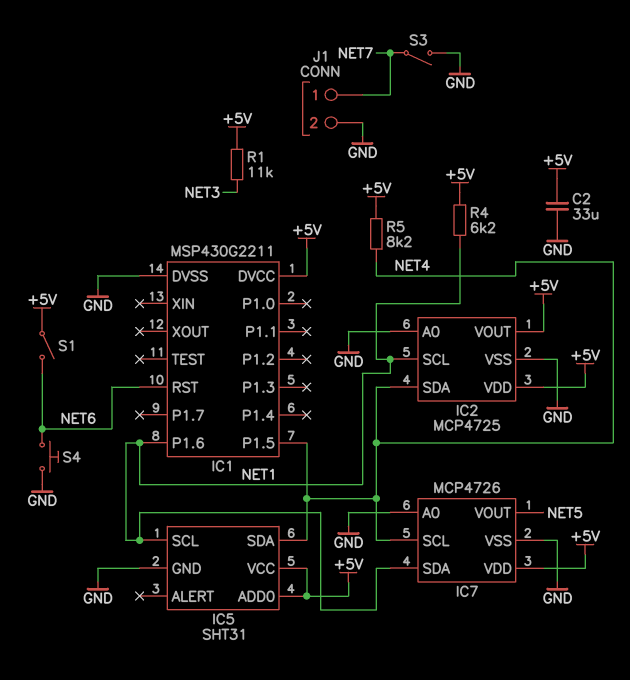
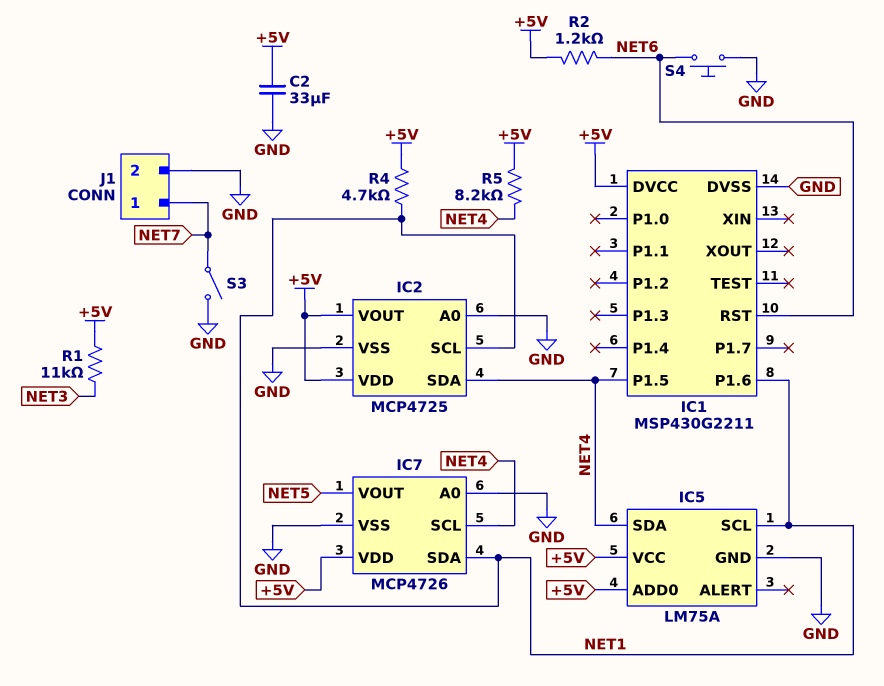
IC5: SHT31 -> LM75A
R2: none -> 1.2k (+5V, NET6)
R4: 6.2k (+5V, NET1) -> 4.7k (+5V, NET1)
S1: switch (+5V, NET6) -> none

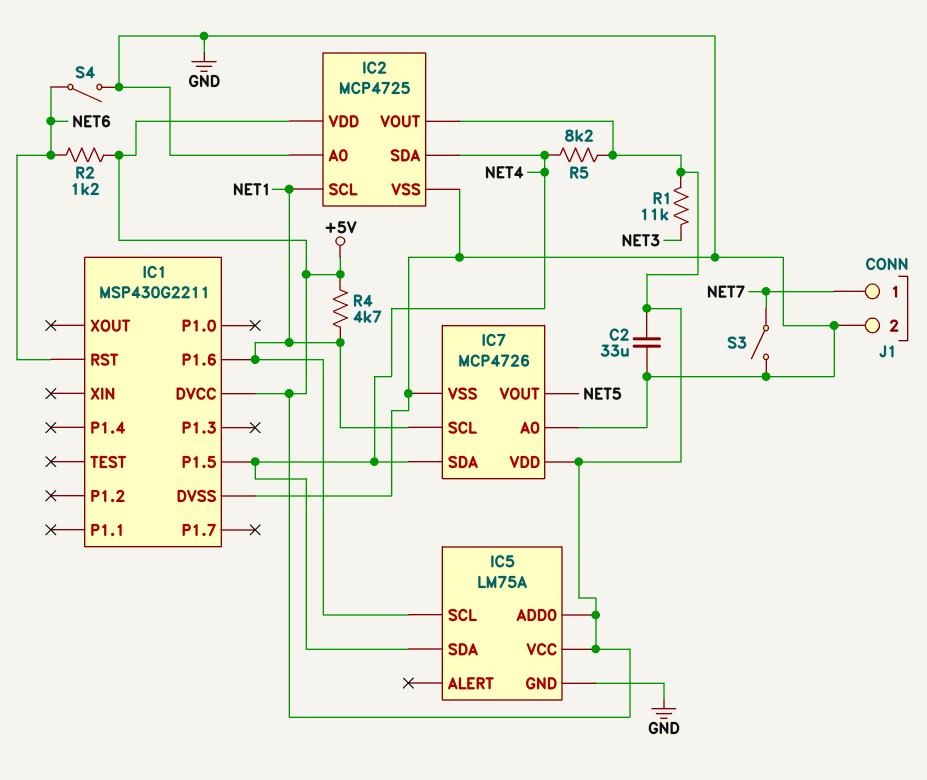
IC7 pin SCL: NET4 -> NET1
IC7 pin SDA: NET1 -> NET4
S4: button (GND, NET6) -> switch (GND, NET6)

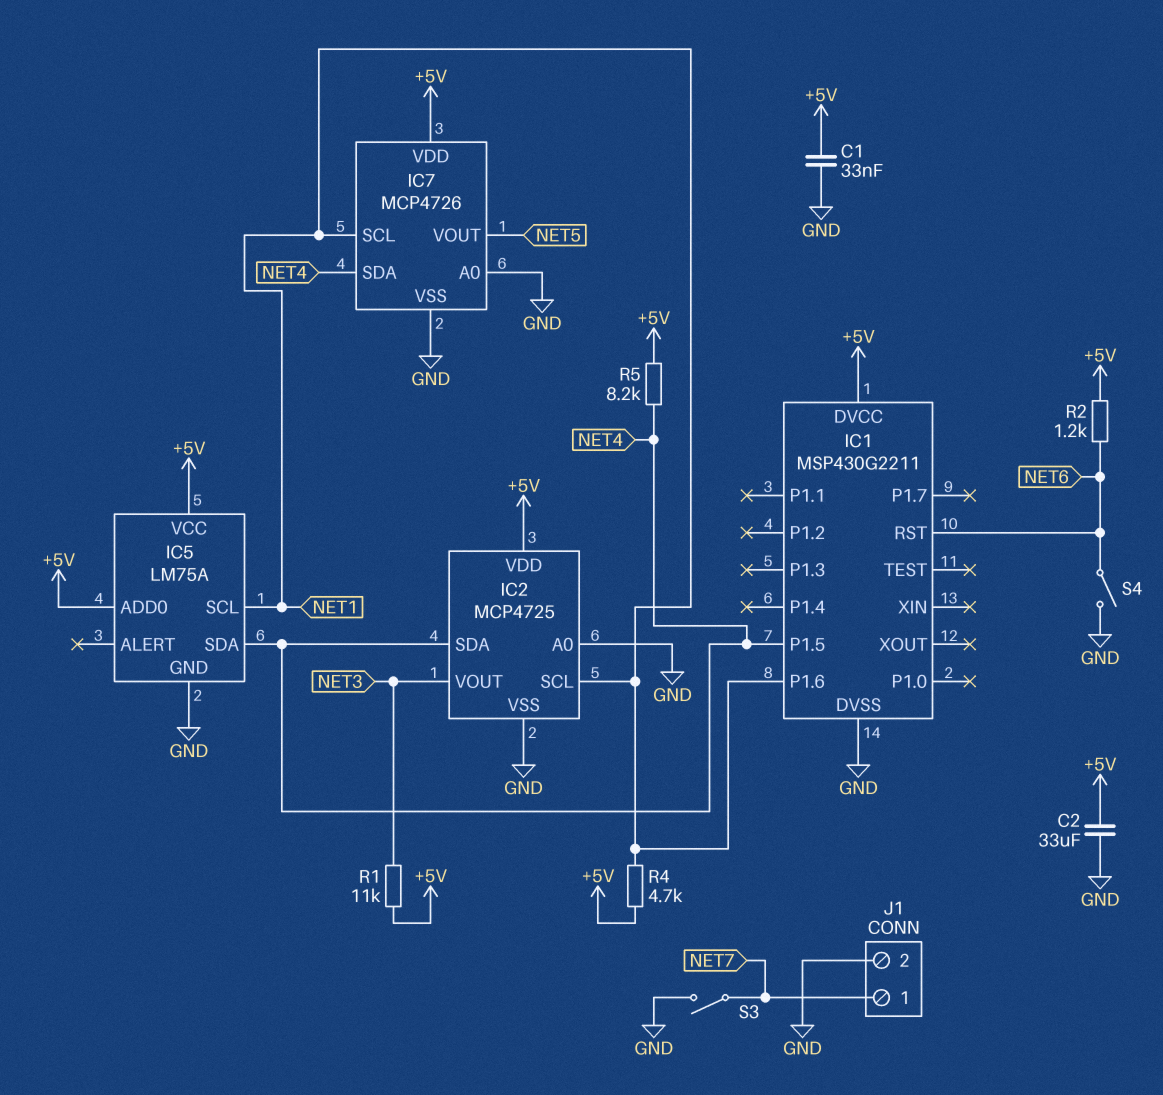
C1: none -> 33nF (+5V, GND)
IC2 pin VOUT: +5V -> NET3

